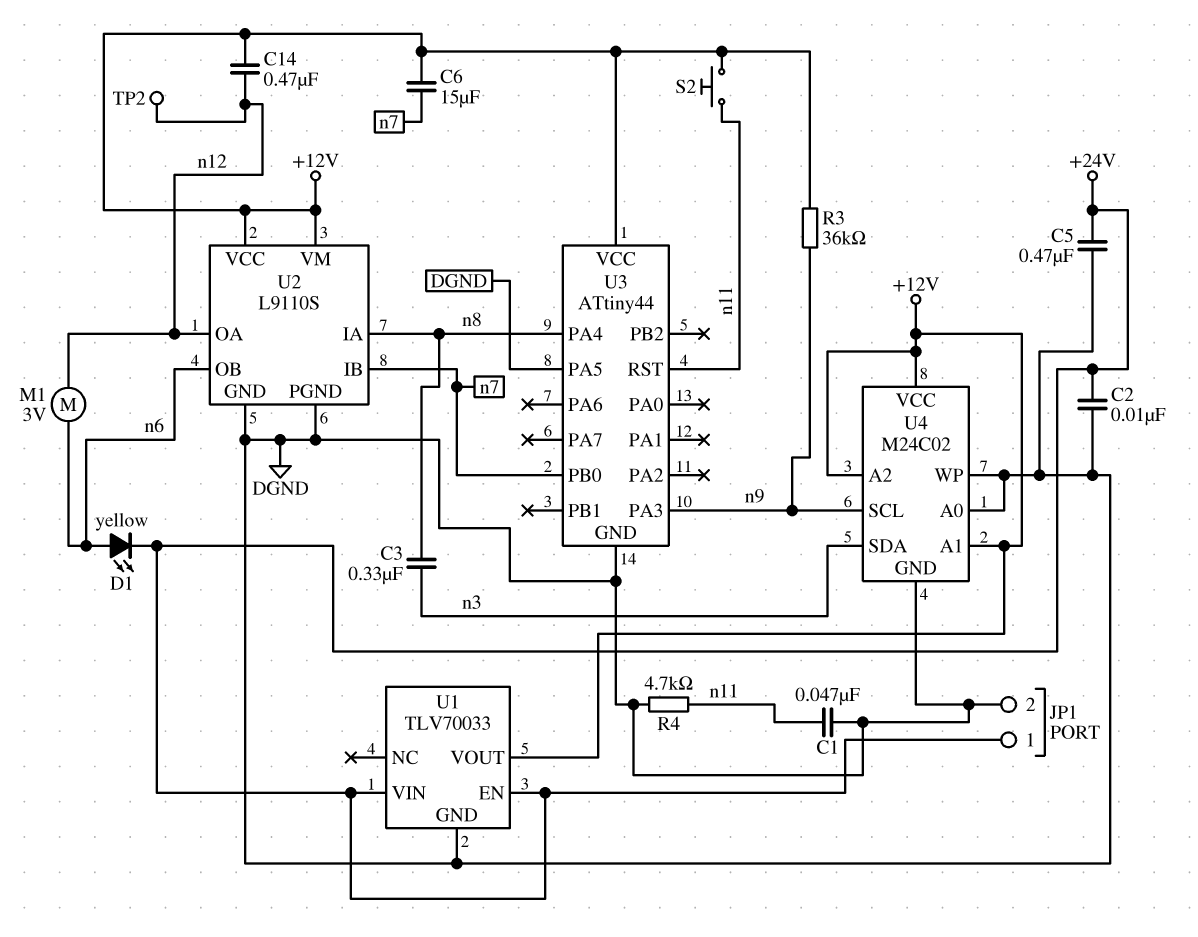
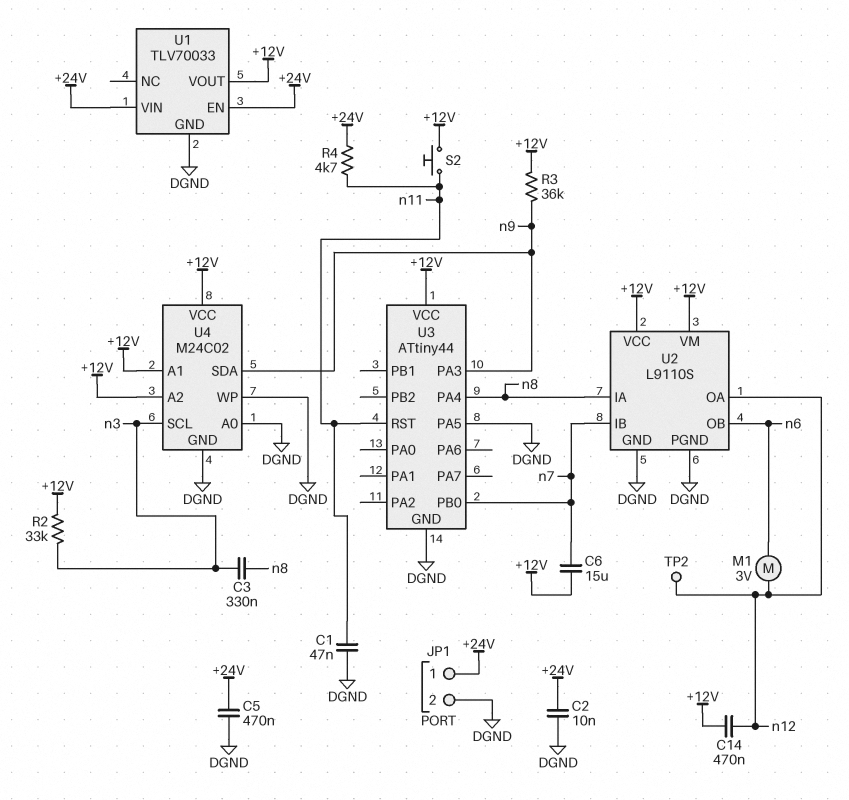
D1: LED yellow (A n6, K +24V) -> none
R2: none -> 33k (+12V, n3)
R4: 4.7k (DGND, n11) -> 4.7k (+24V, n11)
U4 pin SCL: n9 -> n3
U4 pin SDA: n3 -> n9

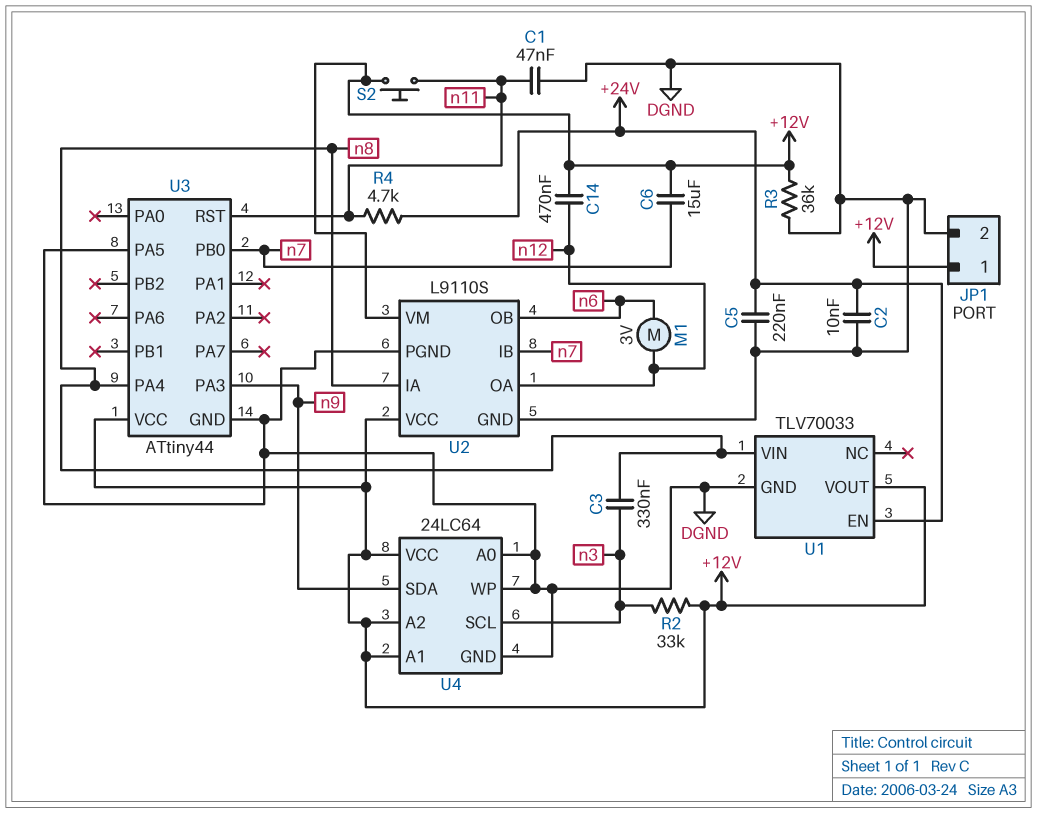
C5: 470nF (+24V, DGND) -> 220nF (+24V, DGND)
JP1 pin 1: +24V -> +12V
R3: 36k (+12V, n9) -> 36k (+12V, DGND)
TP2: test point (n12) -> none
U1 pin VIN: +24V -> n8
U4: M24C02 -> 24LC64

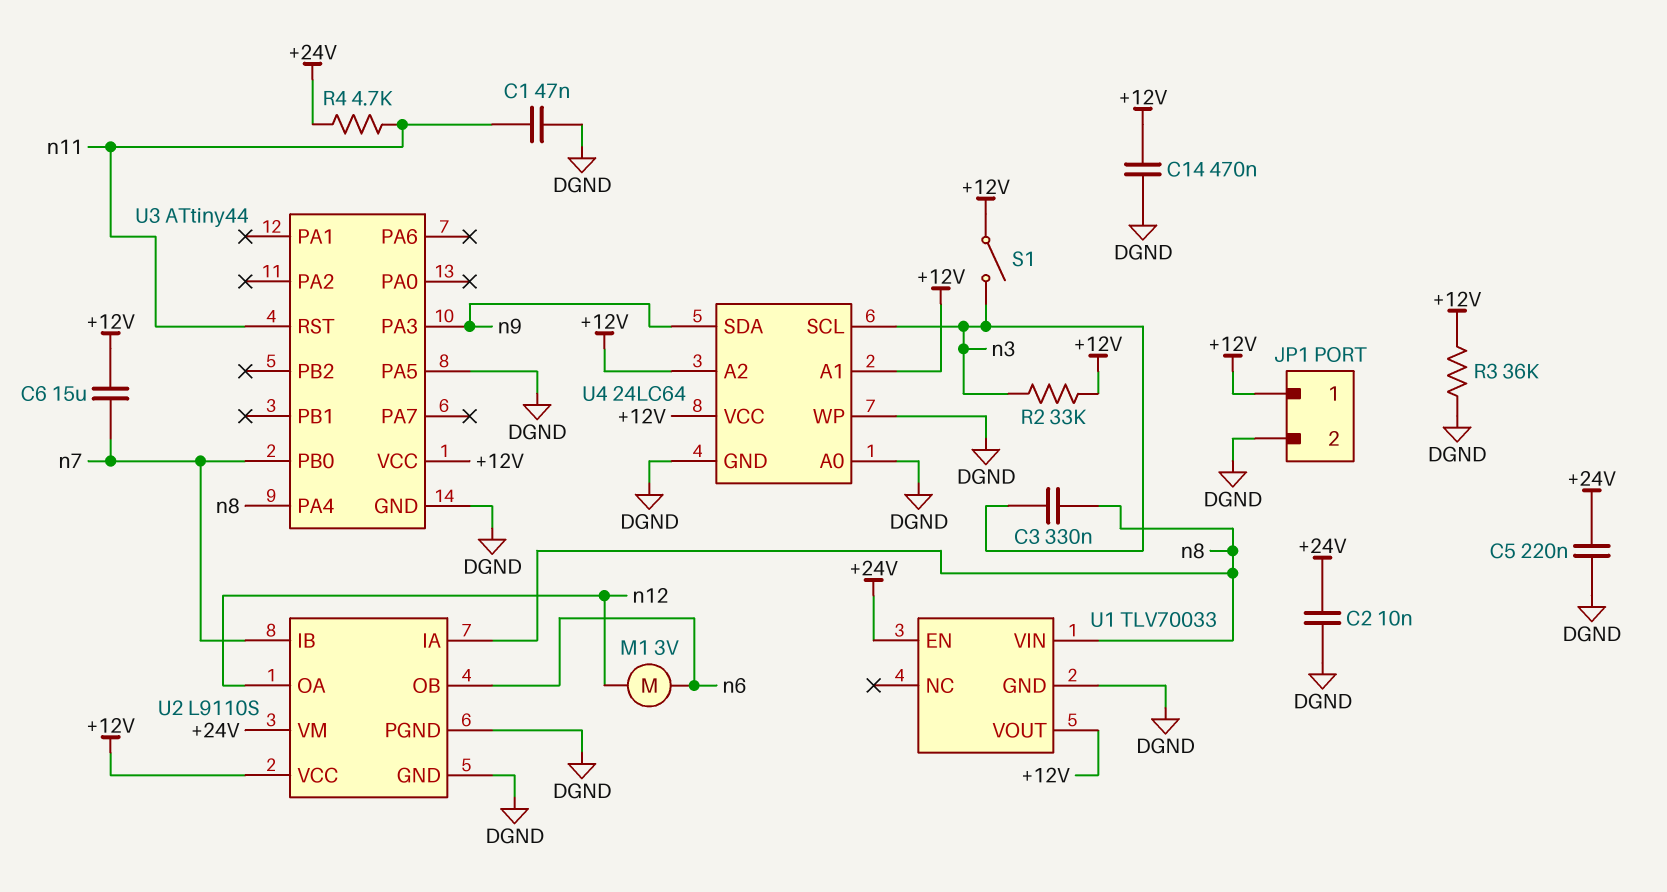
C14: 470nF (+12V, n12) -> 470nF (+12V, DGND)
S1: none -> switch (+12V, n3)
S2: button (+12V, n11) -> none
U2 pin VM: +12V -> +24V

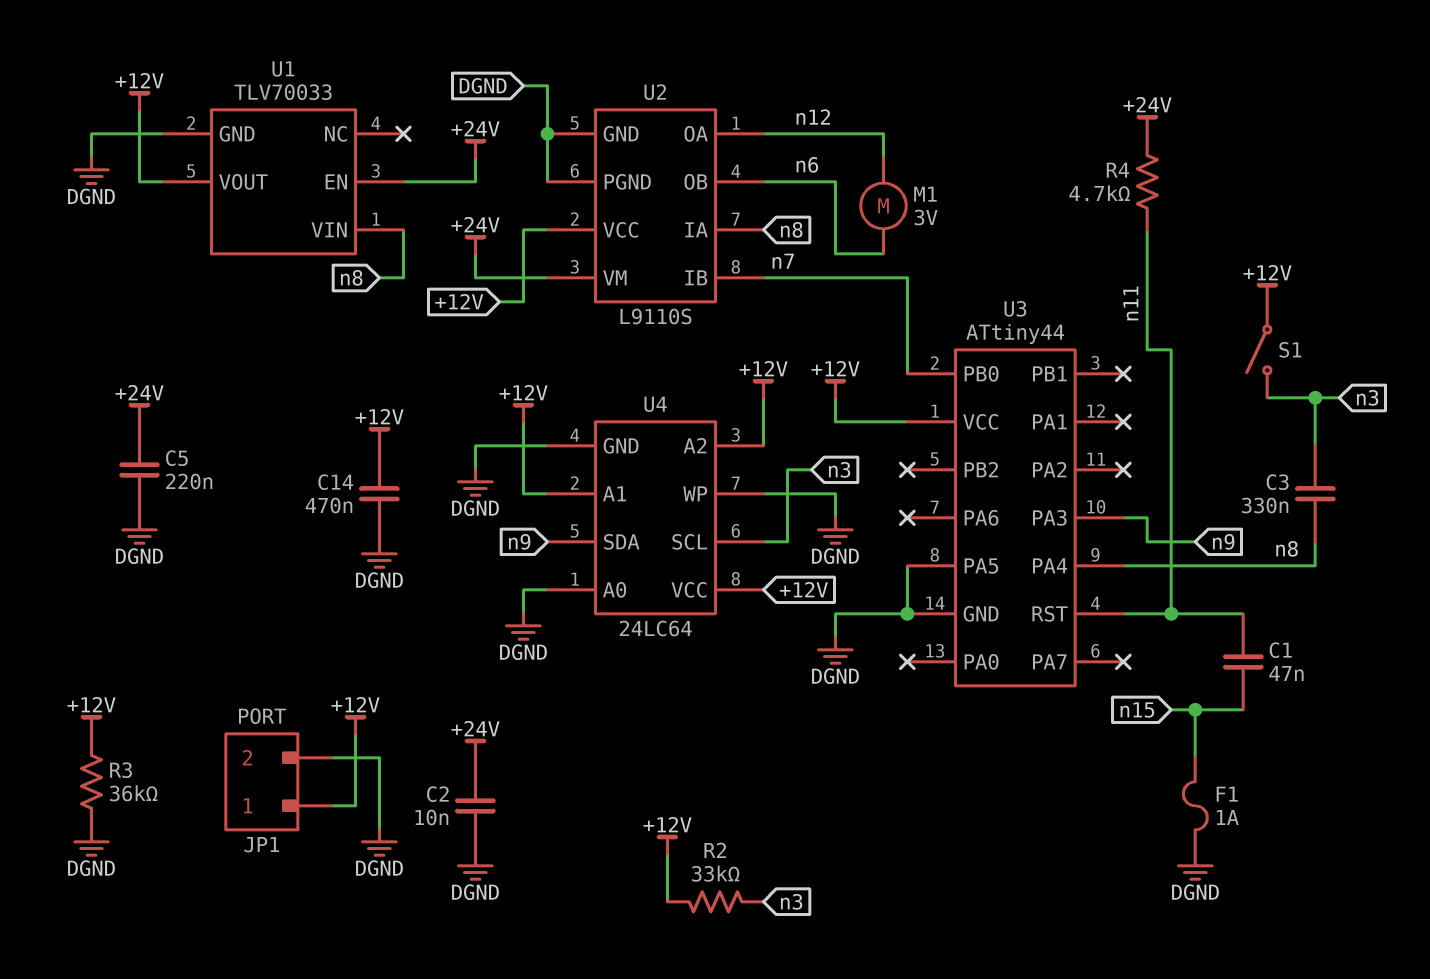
C1: 47nF (DGND, n11) -> 47nF (n11, n15)
C6: 15uF (+12V, n7) -> none
F1: none -> 1A (DGND, n15)

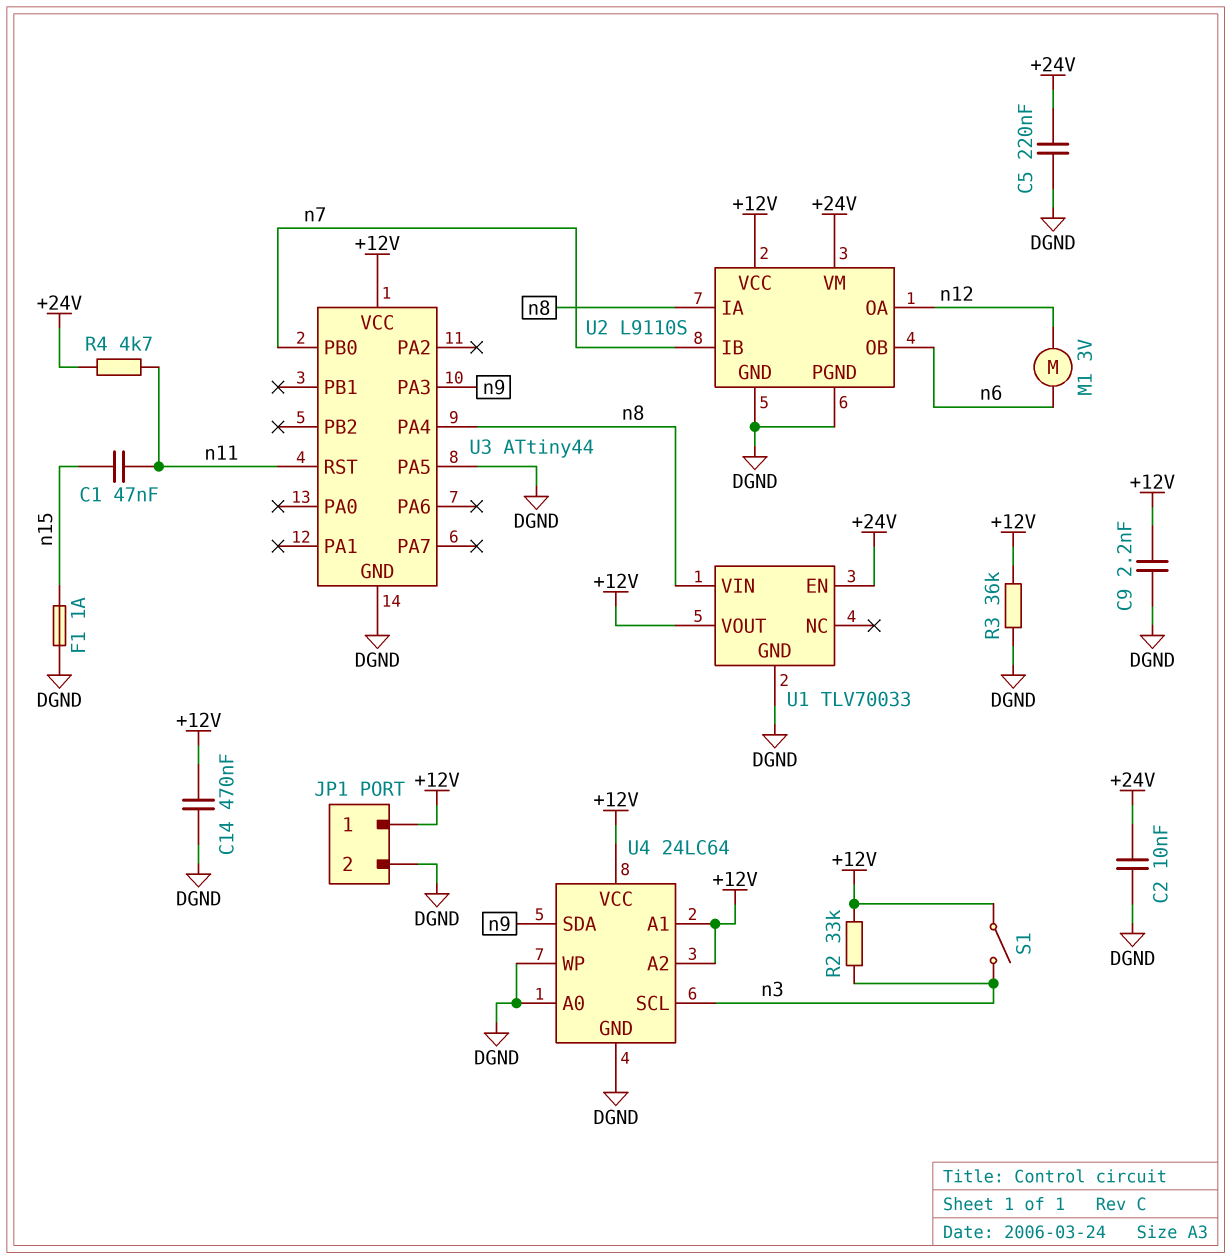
C3: 330nF (n3, n8) -> none
C9: none -> 2.2nF (+12V, DGND)

